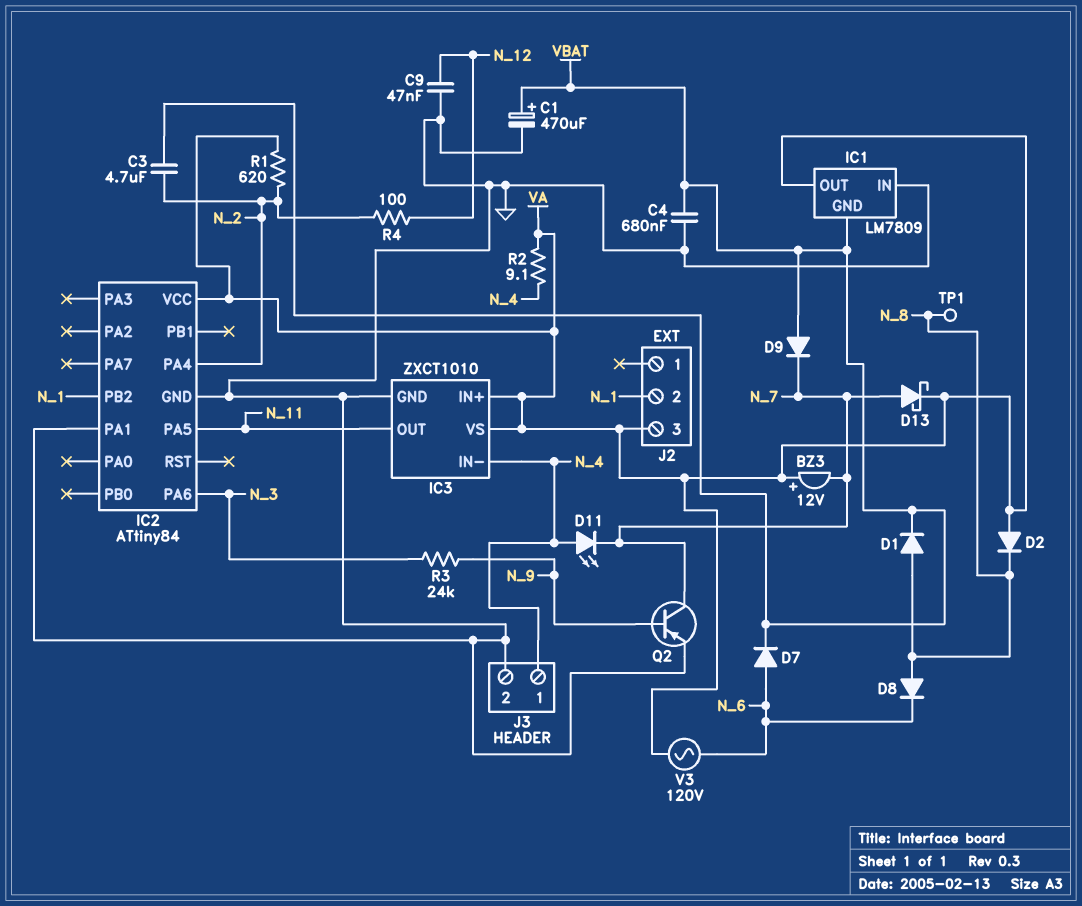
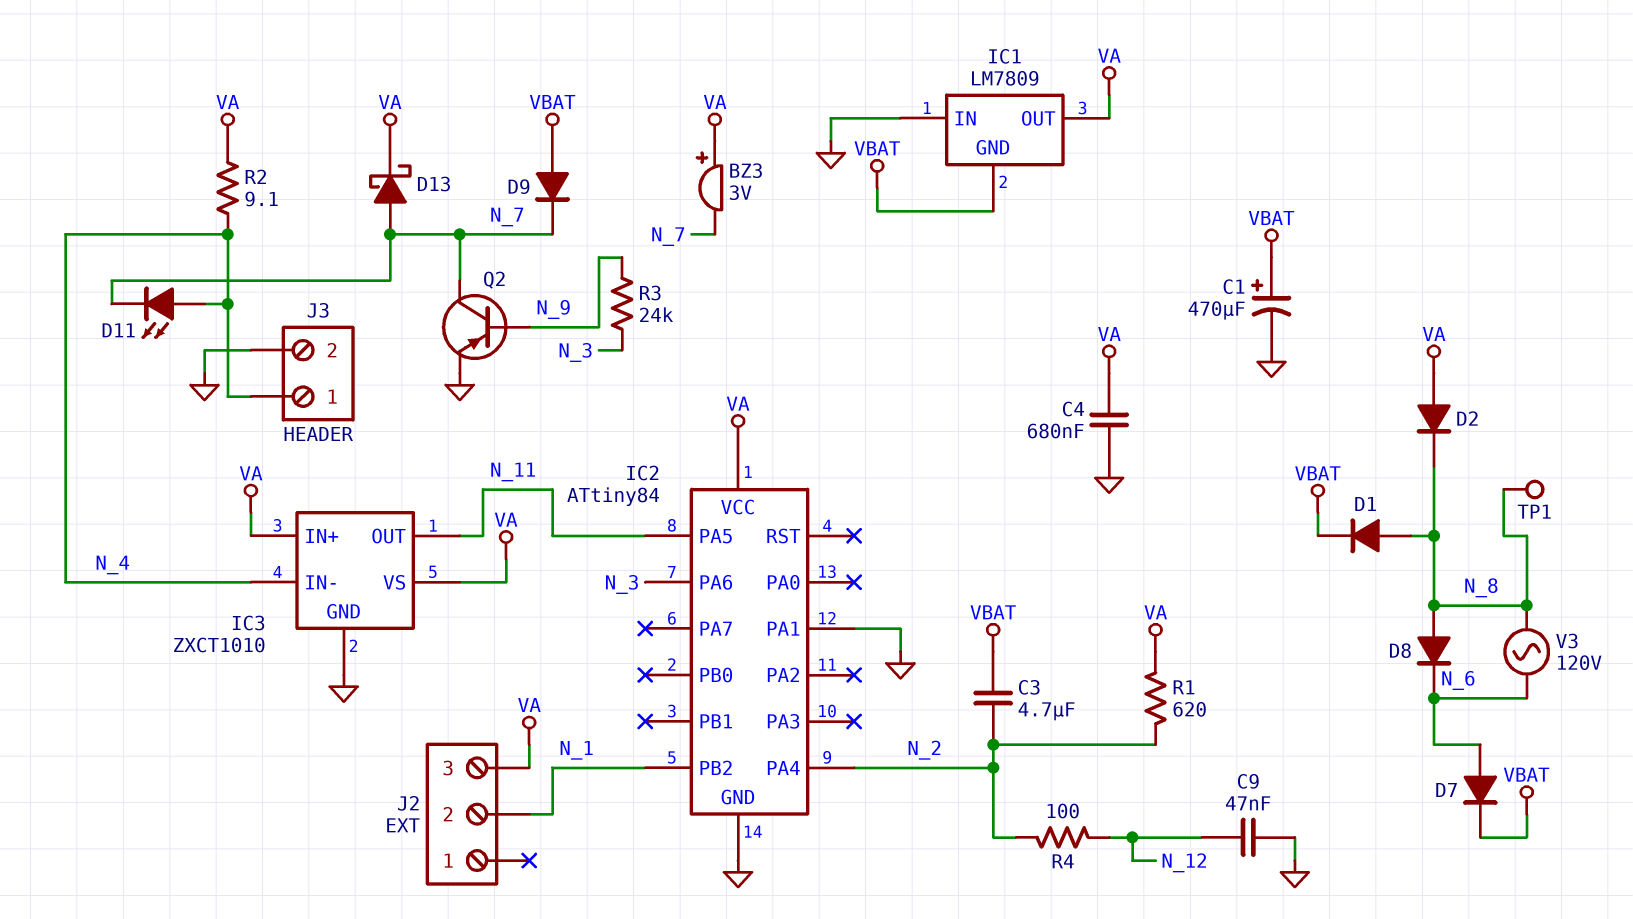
BZ3: buzzer 12V (plus VA, minus N_7) -> buzzer 3V (plus VA, minus N_7)
C4: 680nF (GND, VBAT) -> 680nF (GND, VA)
V3: AC 120V (N_6, VA) -> AC 120V (N_6, N_8)

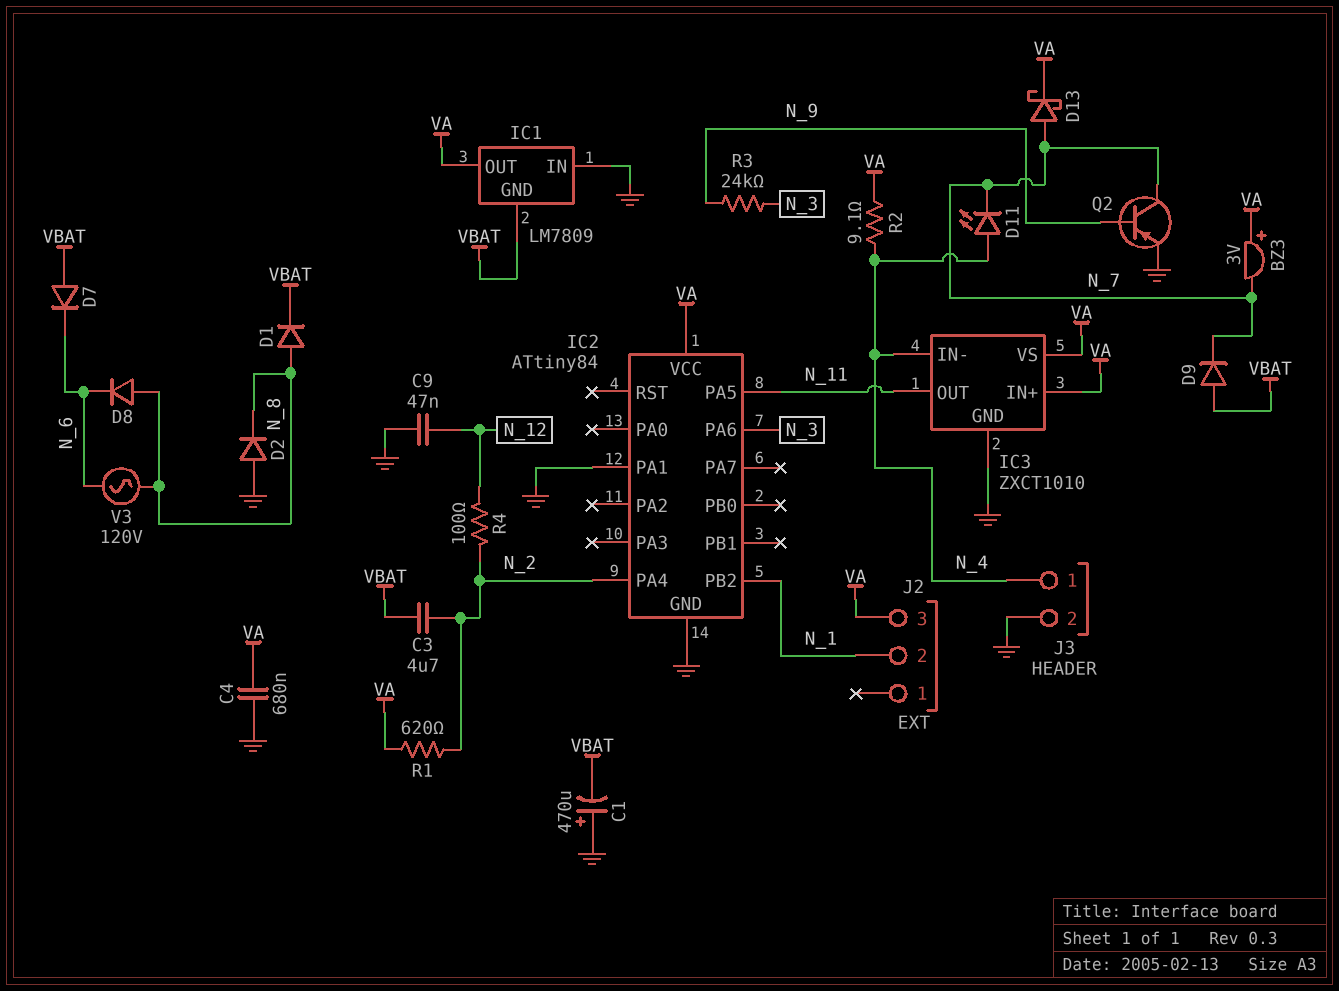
C1: 470uF (plus VBAT, minus GND) -> 470uF (plus GND, minus VBAT)
D2: diode (A VA, K N_8) -> diode (A GND, K N_8)
D7: diode (A N_6, K VBAT) -> diode (A VBAT, K N_6)
TP1: test point (N_8) -> none

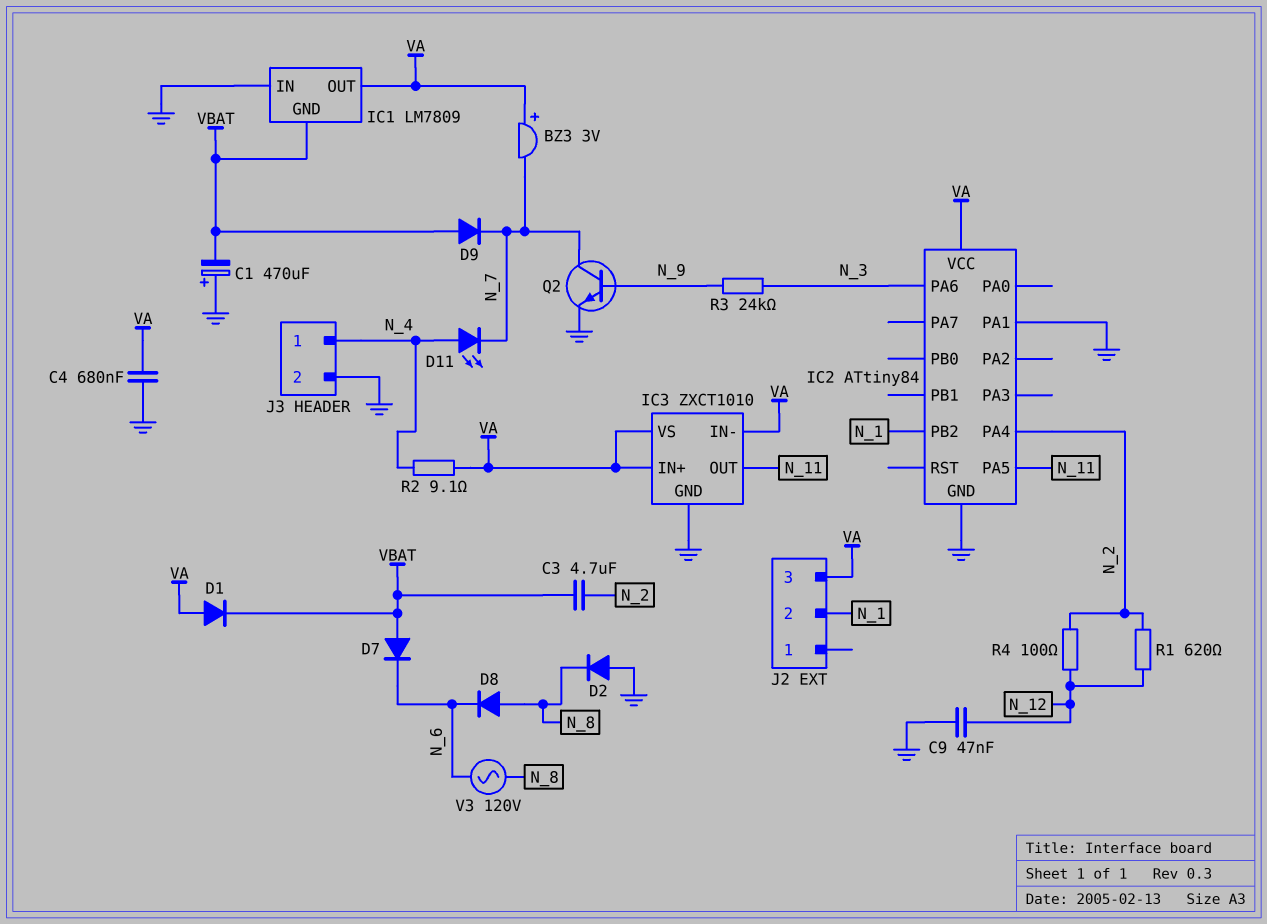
D1: diode (A N_8, K VBAT) -> diode (A VA, K VBAT)
D13: schottky (A N_7, K VA) -> none
IC3 pin IN-: N_4 -> VA
Q2: PNP (B N_9, C N_7, E GND) -> NPN (B N_9, C N_7, E GND)
R1: 620 (N_2, VA) -> 620 (N_2, N_12)

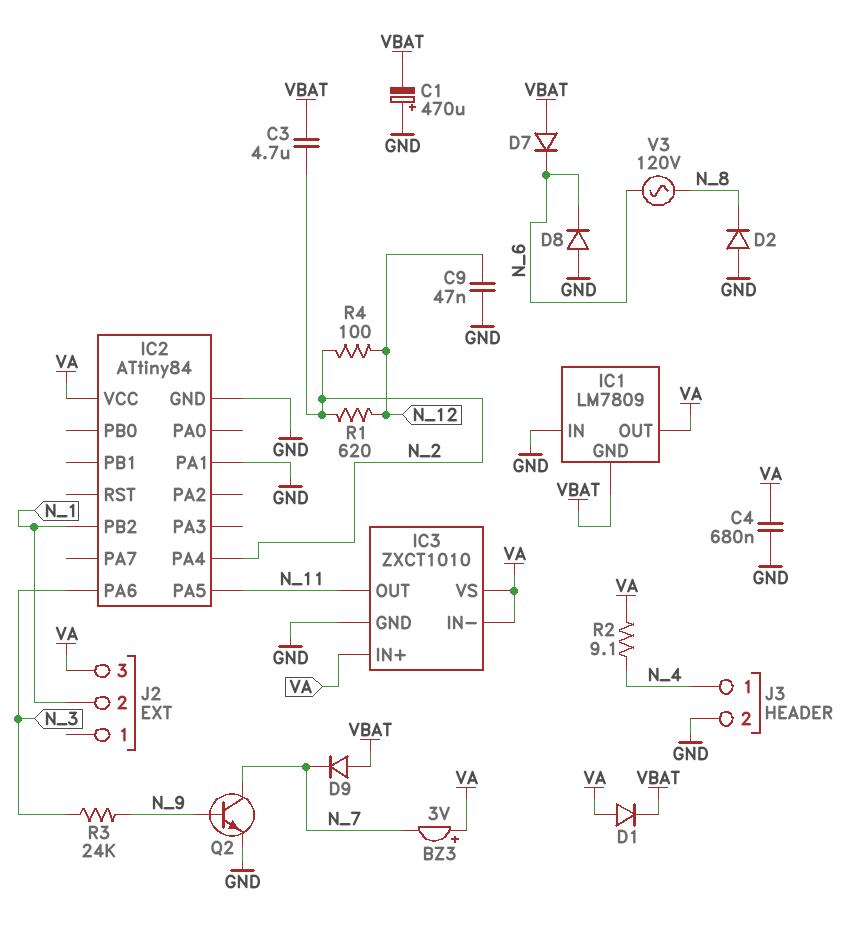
D8: diode (A N_8, K N_6) -> diode (A GND, K N_6)
D11: LED (A N_4, K N_7) -> none

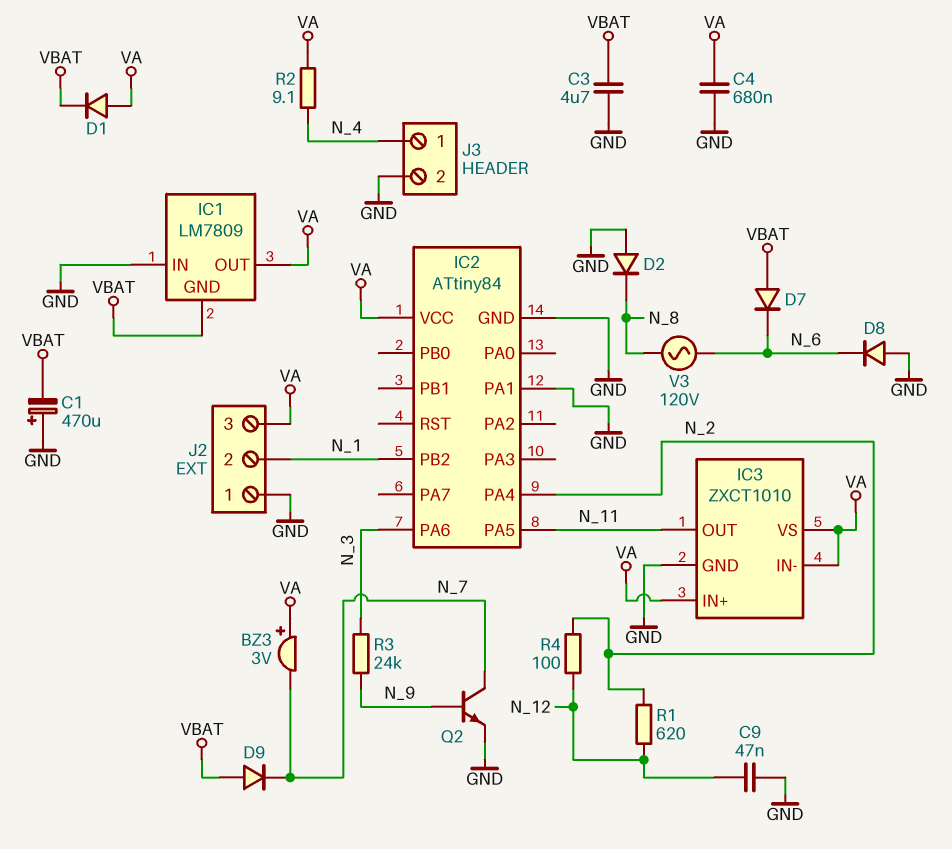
C3: 4.7uF (N_2, VBAT) -> 4.7uF (GND, VBAT)
J2 pin 1: none -> GND

